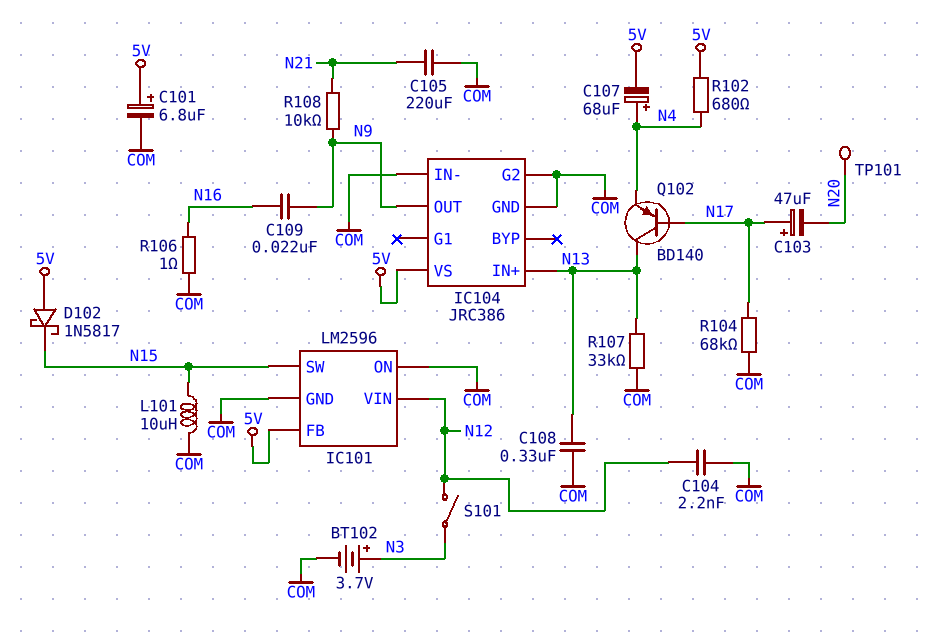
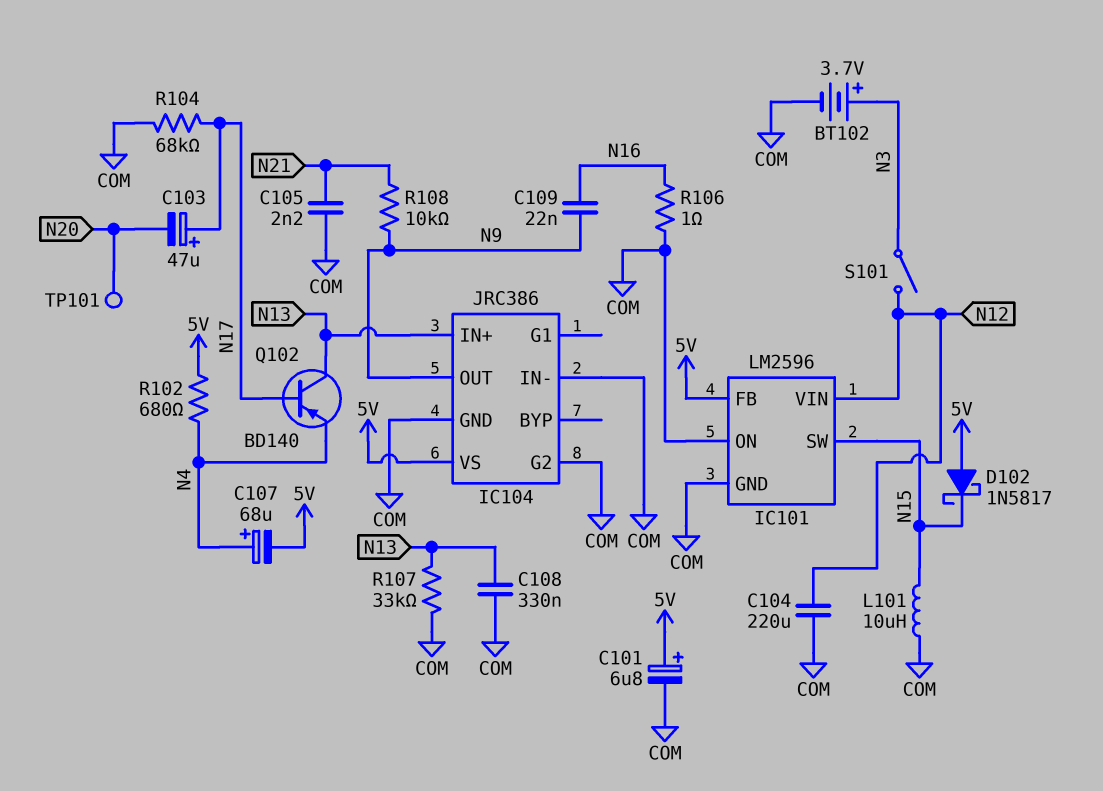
C104: 2.2nF (COM, N12) -> 220uF (COM, N12)
C105: 220uF (COM, N21) -> 2.2nF (COM, N21)

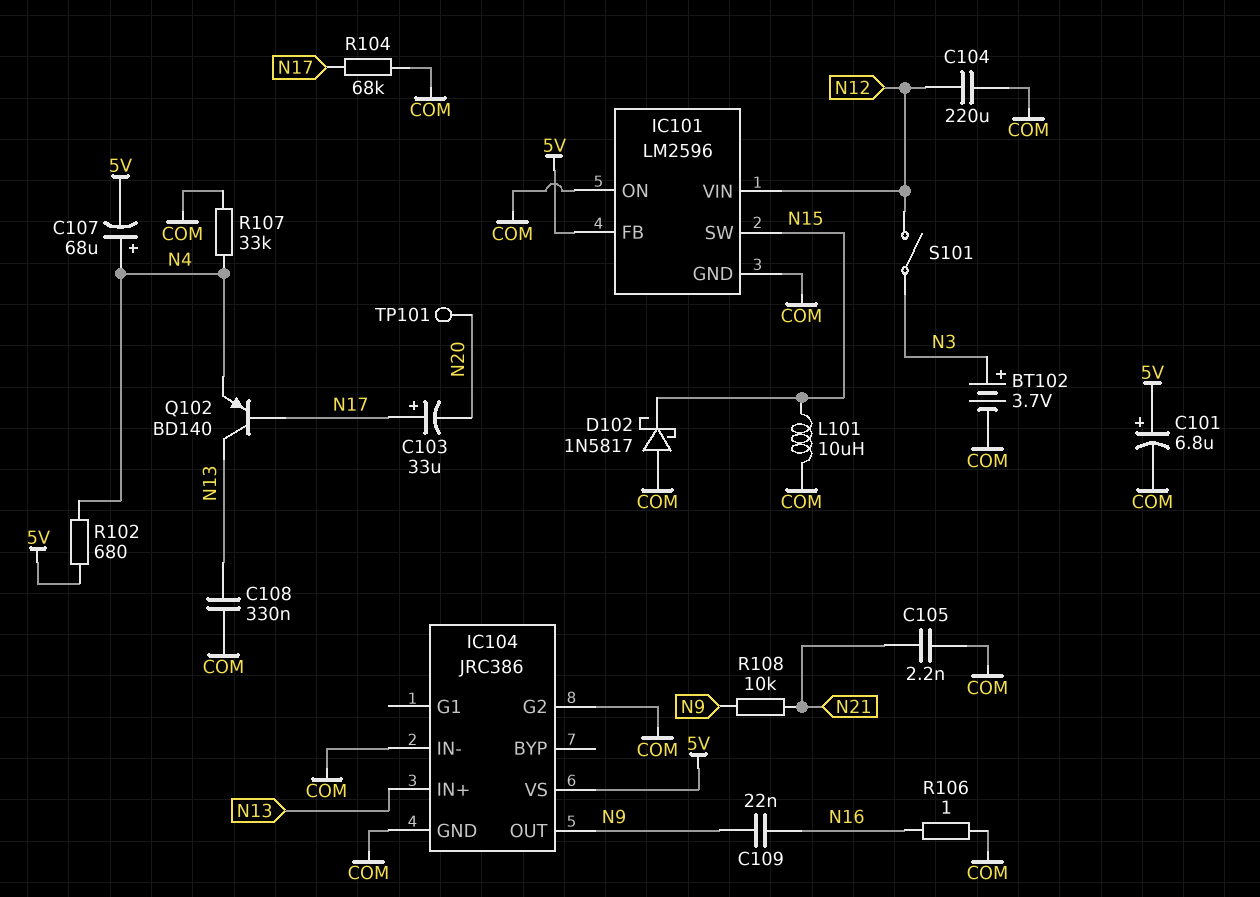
C103: 47uF (plus N17, minus N20) -> 33uF (plus N17, minus N20)
D102: schottky 1N5817 (A 5V, K N15) -> schottky 1N5817 (A COM, K N15)
R107: 33k (COM, N13) -> 33k (COM, N4)

